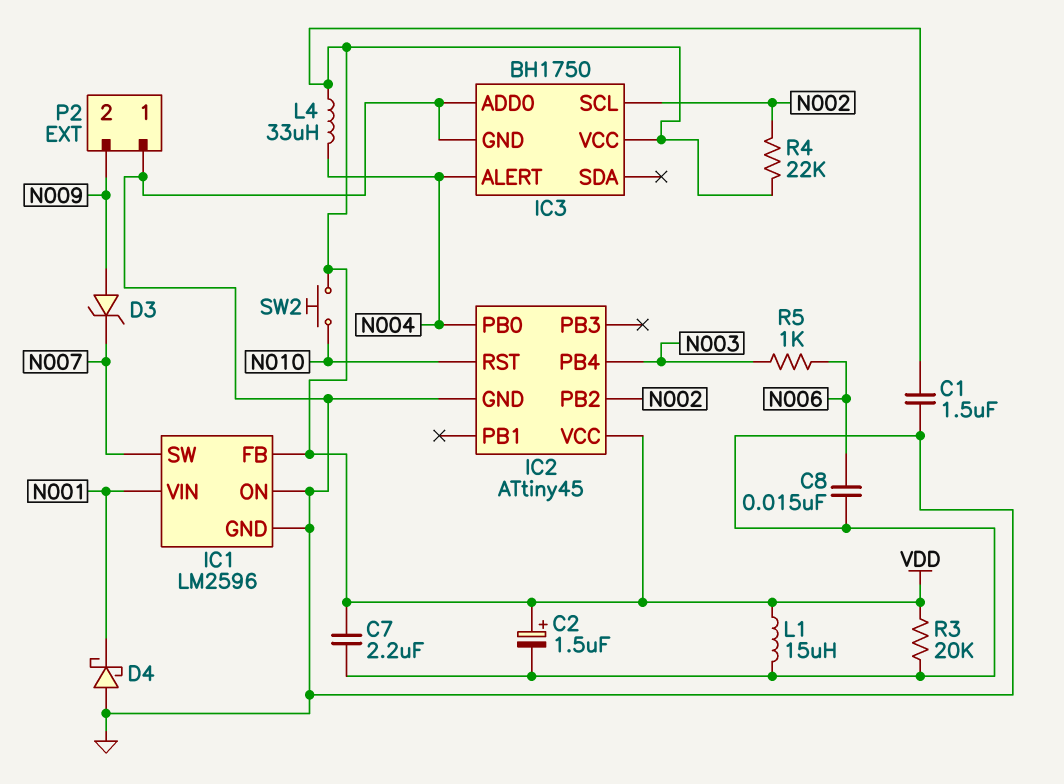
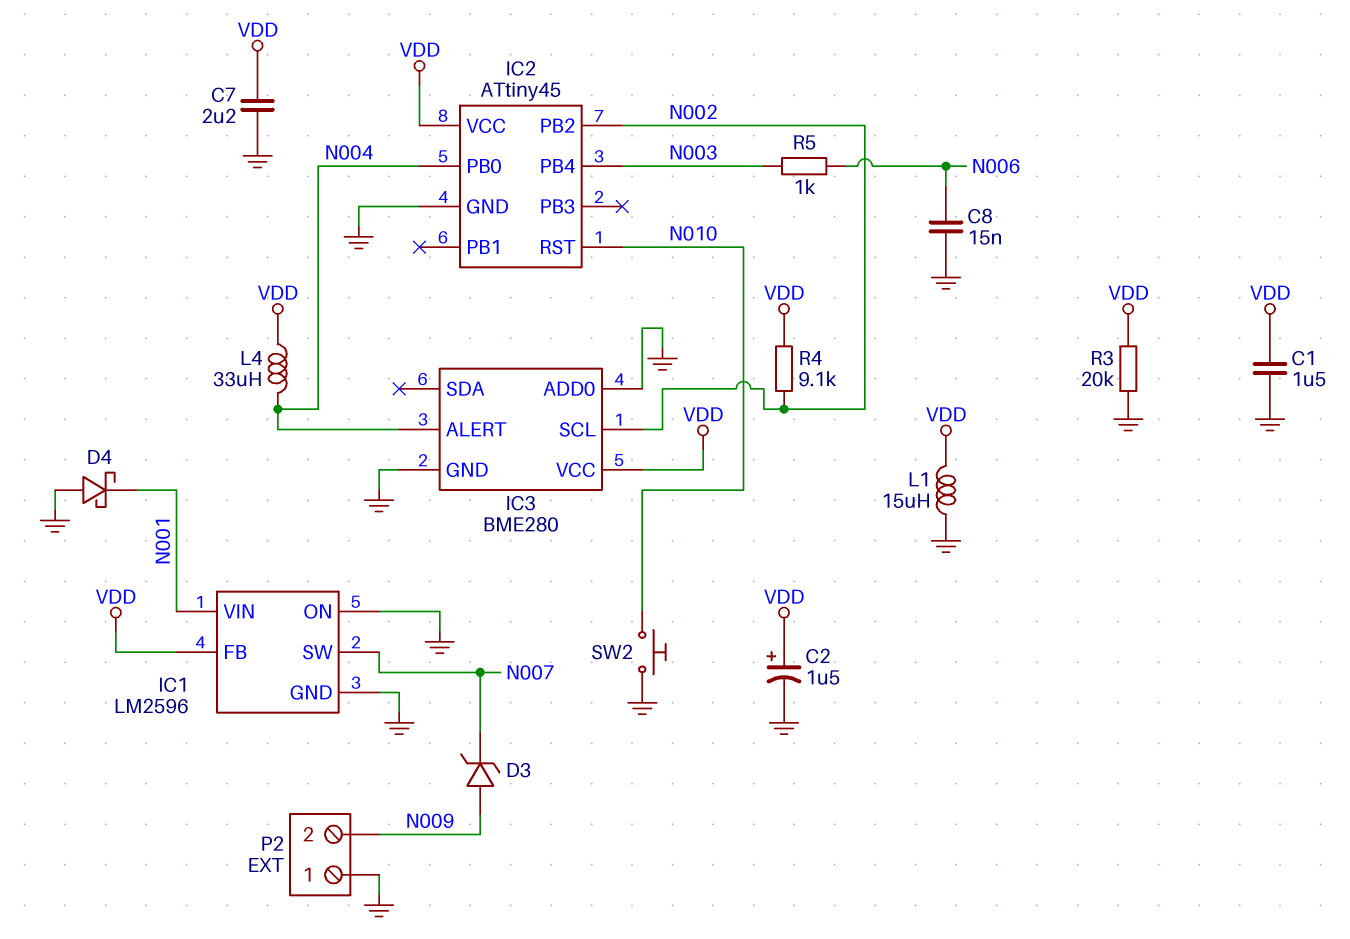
IC3: BH1750 -> BME280
R4: 22k (N002, VDD) -> 9.1k (N002, VDD)
SW2: button (N010, VDD) -> button (GND, N010)

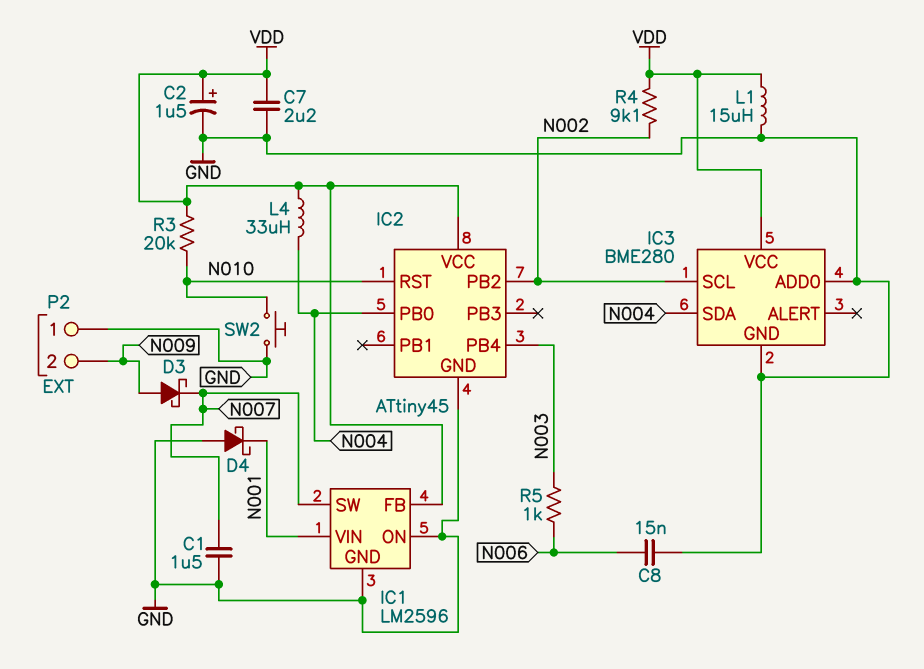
C1: 1.5uF (GND, VDD) -> 1.5uF (GND, N007)
D3: zener (A N009, K N007) -> schottky (A N009, K N007)
IC3 pin ALERT: N004 -> none
IC3 pin SDA: none -> N004
R3: 20k (GND, VDD) -> 20k (N010, VDD)

